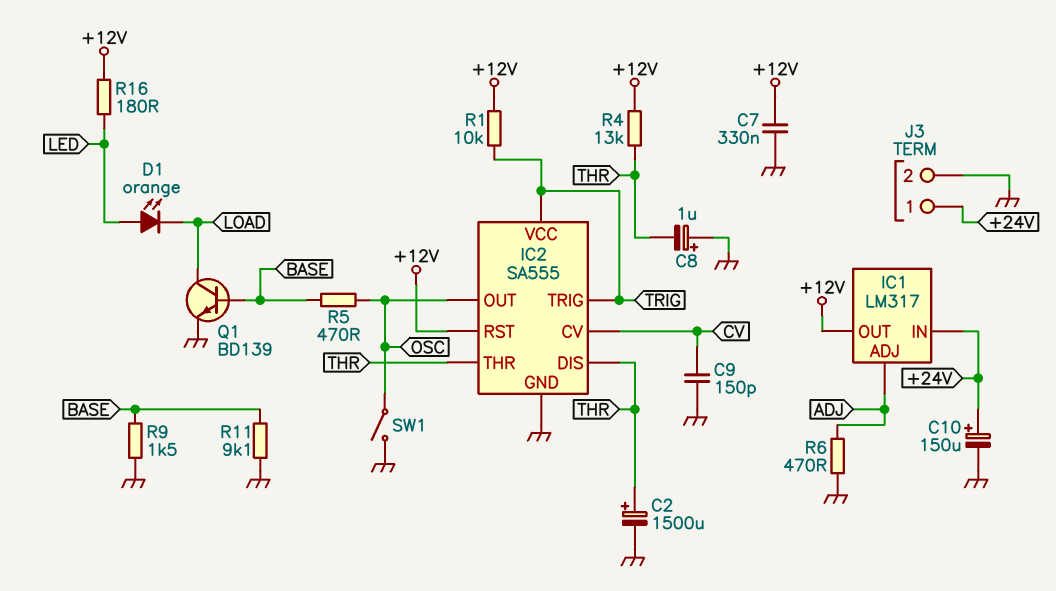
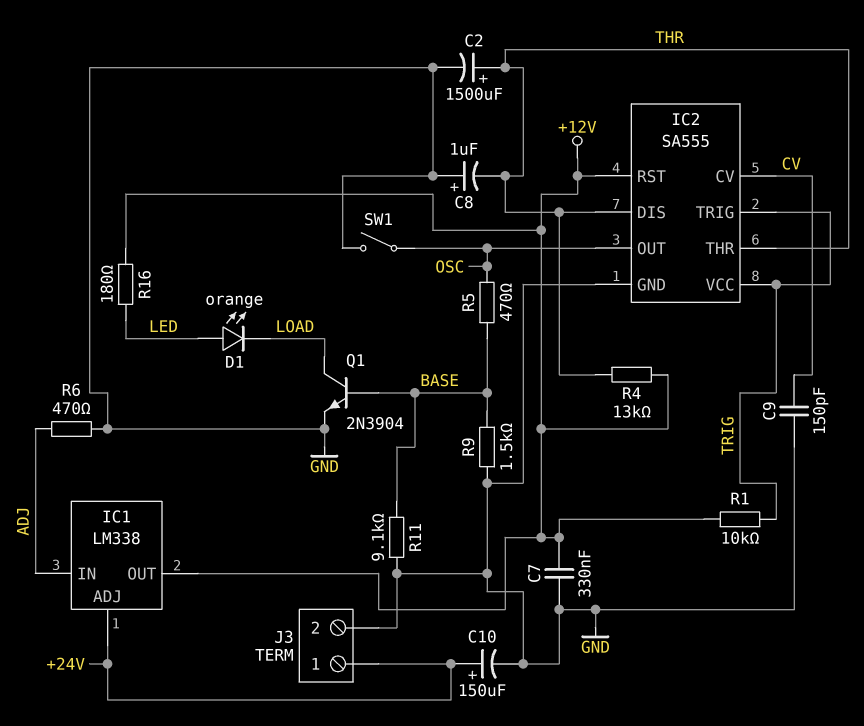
IC1: LM317 -> LM338
IC1 pin ADJ: ADJ -> +24V
IC1 pin IN: +24V -> ADJ
Q1: NPN BD139 (B BASE, C LOAD, E GND) -> NPN 2N3904 (B BASE, C LOAD, E GND)

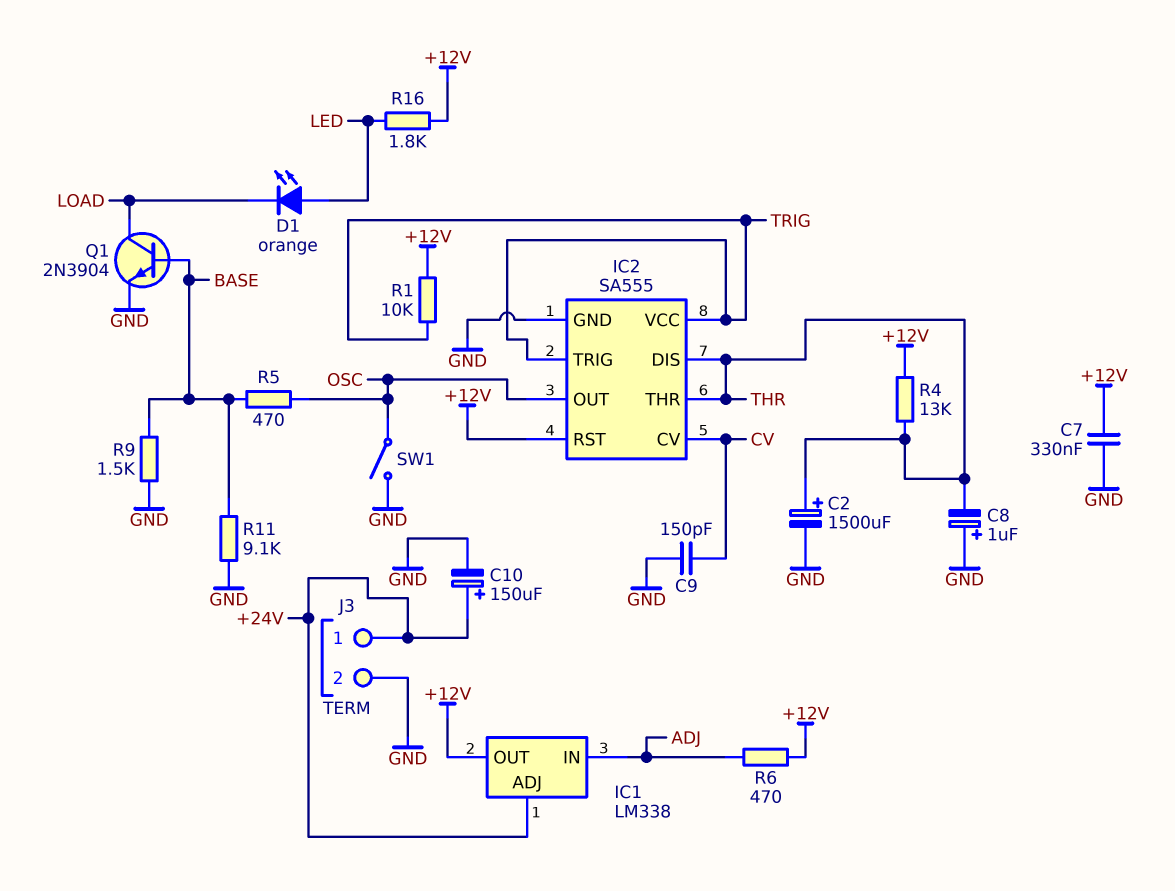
R6: 470 (ADJ, GND) -> 470 (+12V, ADJ)
R16: 180 (+12V, LED) -> 1.8k (+12V, LED)

